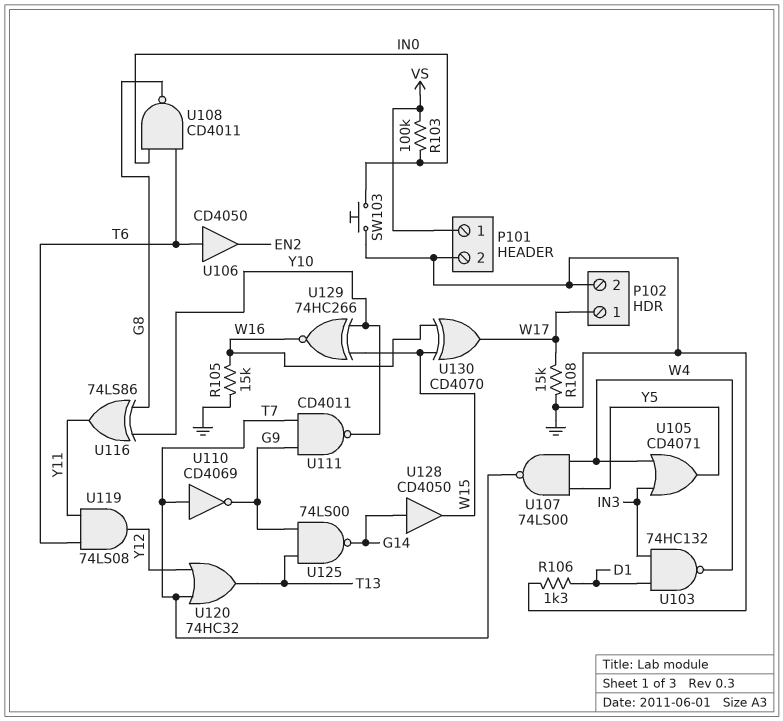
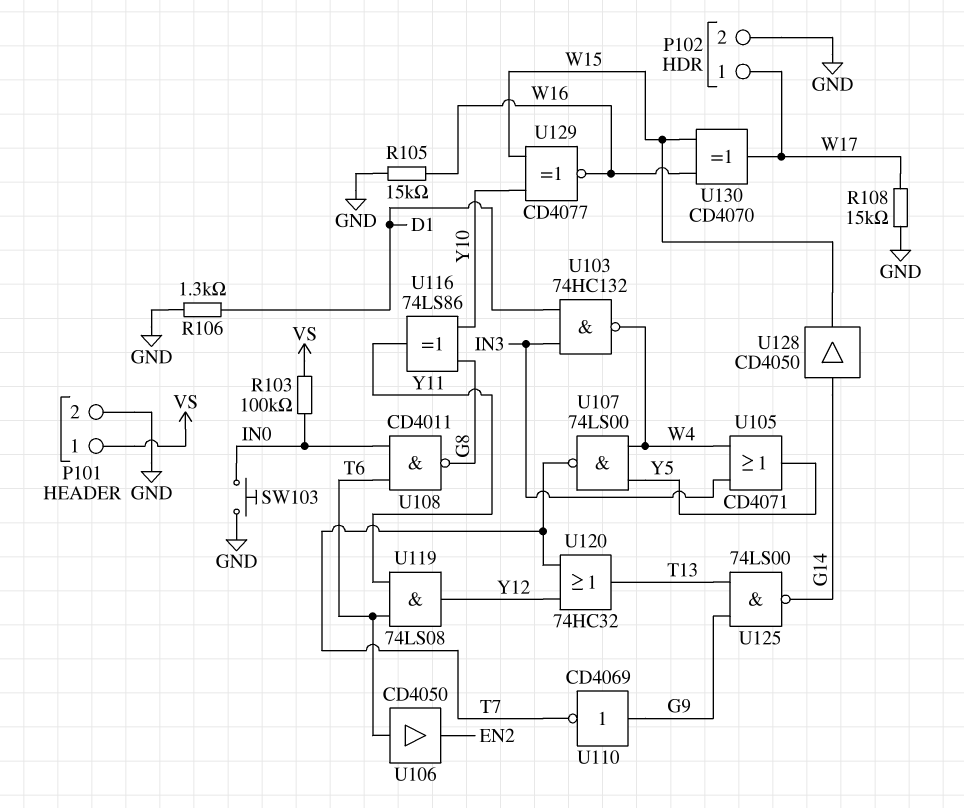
U110: NOT CD4069 (in T7, out G9) -> NOT CD4069 (in G9, out T7)
U111: NAND CD4011 (in G9, in T7, out Y10) -> none
U129: XNOR 74HC266 (in W15, in Y10, out W16) -> XNOR CD4077 (in W15, in Y10, out W16)

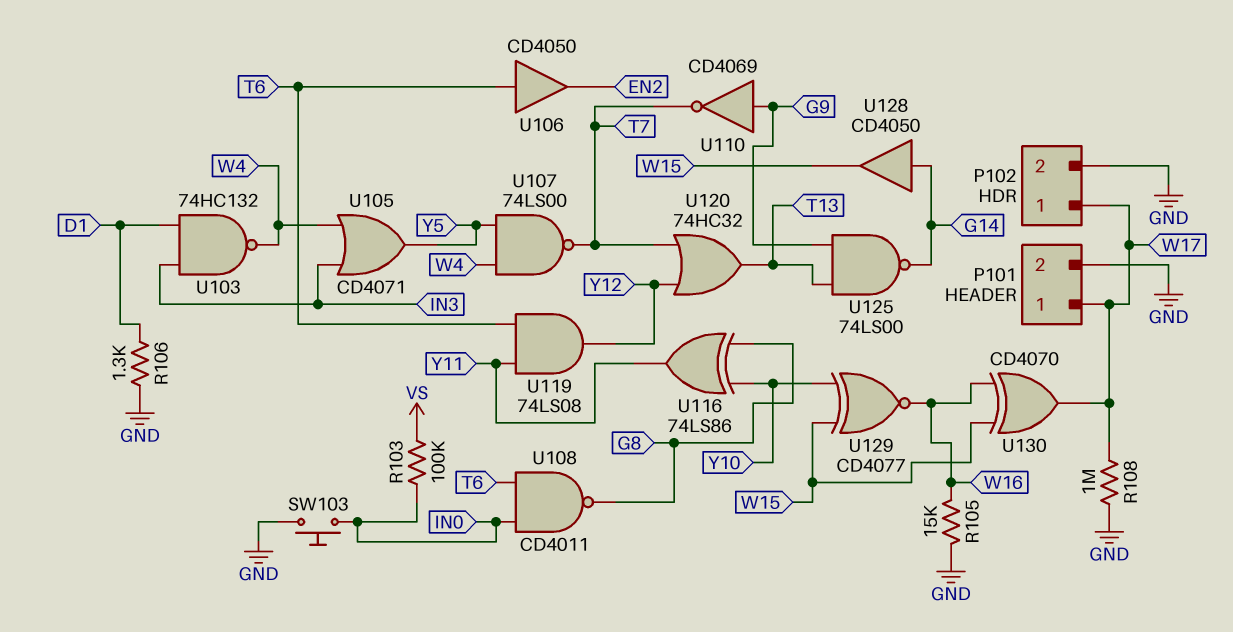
P101 pin 1: VS -> W17
R108: 15k (GND, W17) -> 1M (GND, W17)

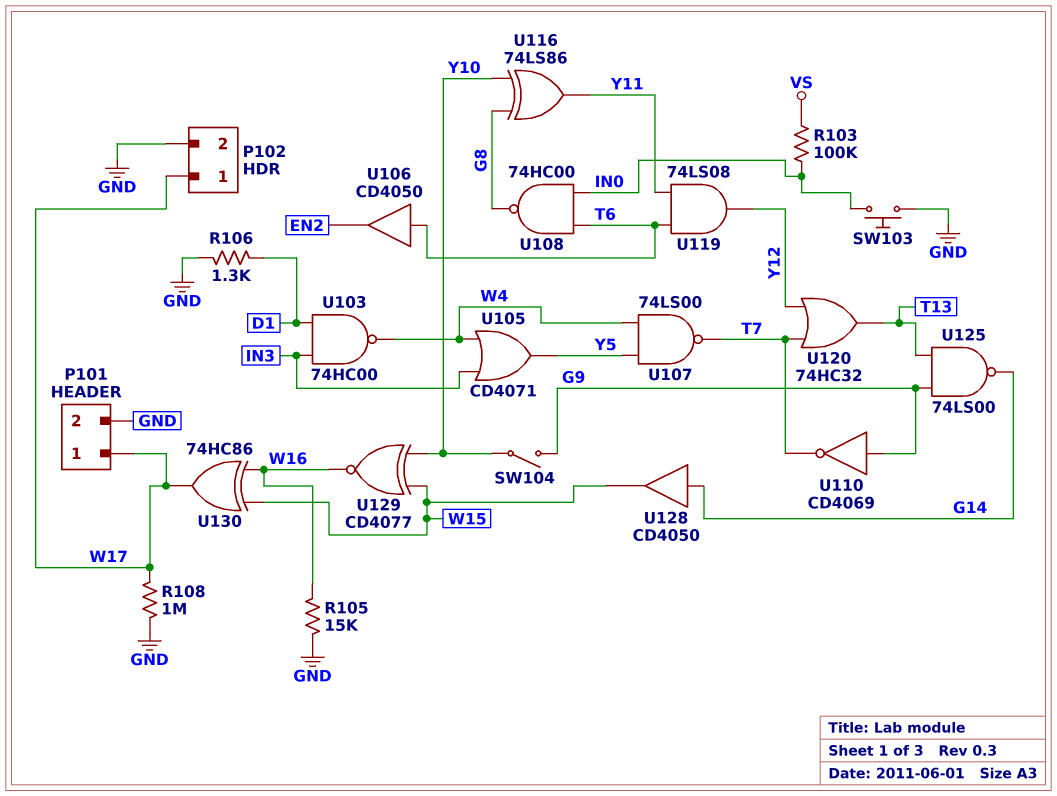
SW104: none -> switch (G9, Y10)
U103: NAND 74HC132 (in D1, in IN3, out W4) -> NAND 74HC00 (in D1, in IN3, out W4)
U108: NAND CD4011 (in IN0, in T6, out G8) -> NAND 74HC00 (in IN0, in T6, out G8)
U130: XOR CD4070 (in W15, in W16, out W17) -> XOR 74HC86 (in W15, in W16, out W17)

